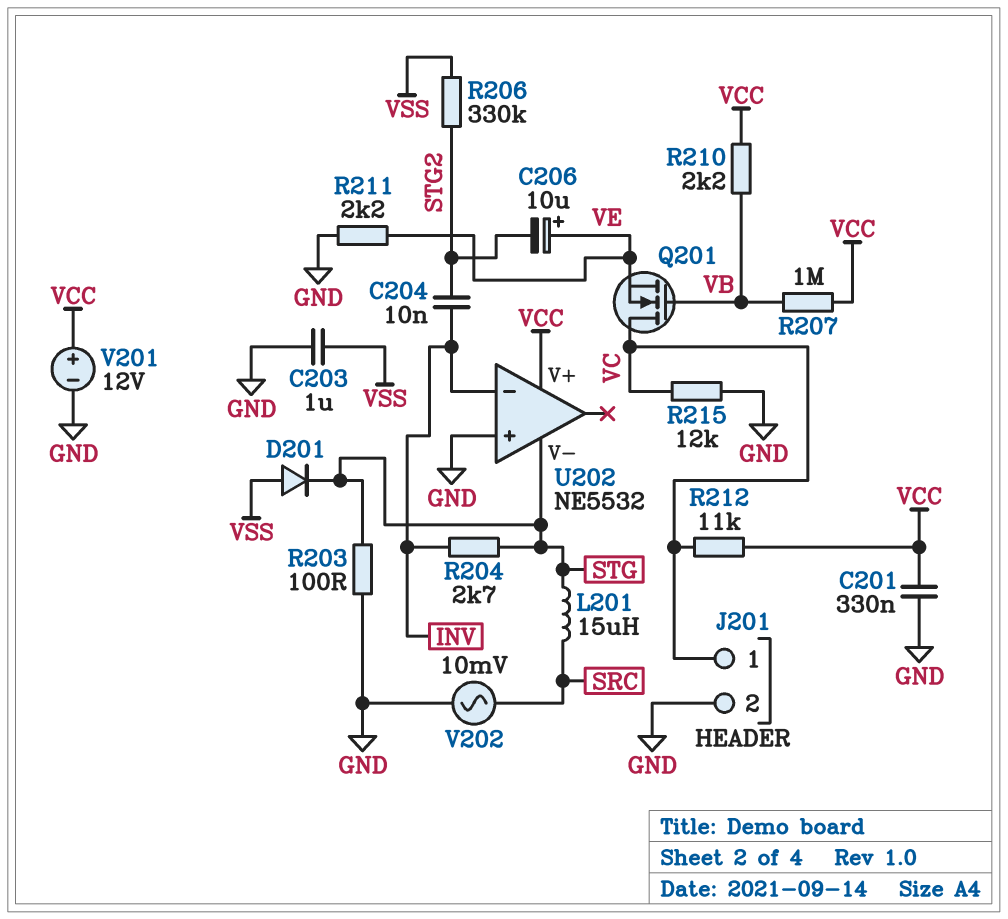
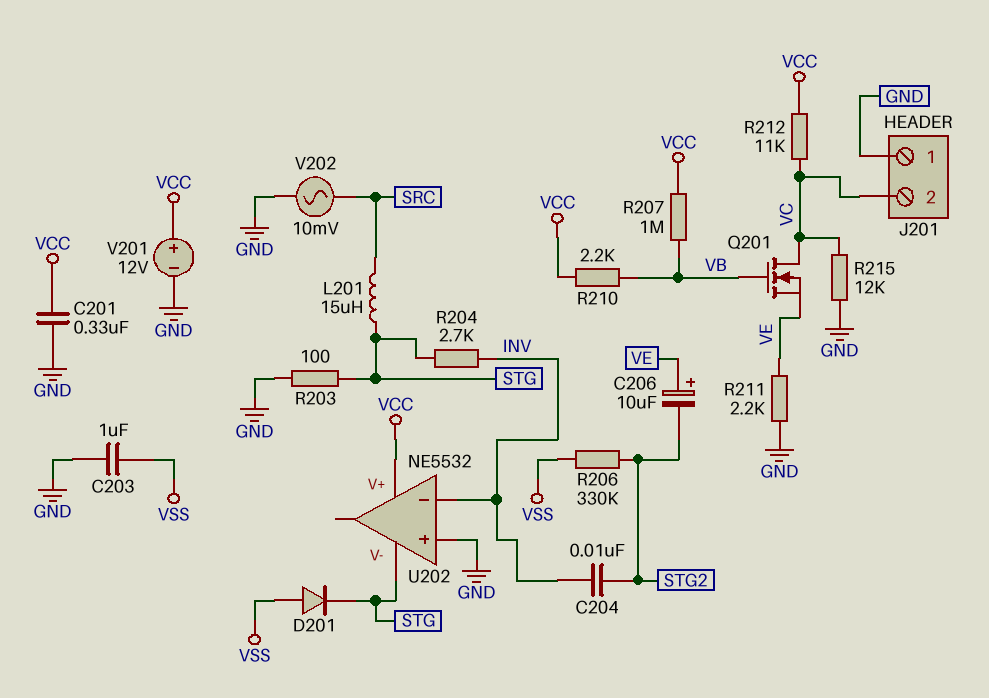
J201 pin 1: VC -> GND
J201 pin 2: GND -> VC

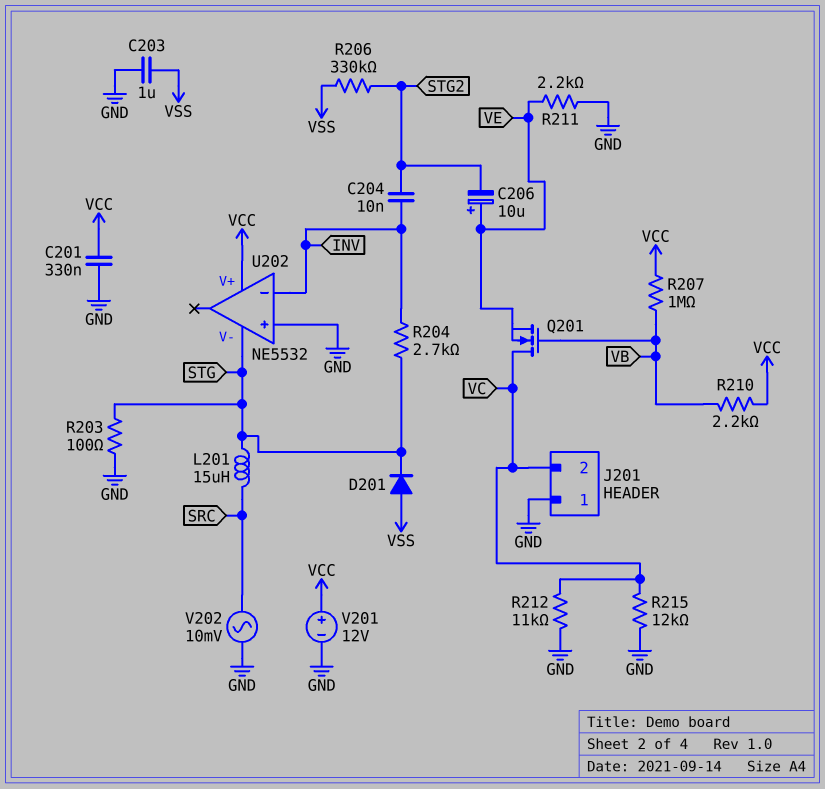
R212: 11k (VC, VCC) -> 11k (GND, VC)

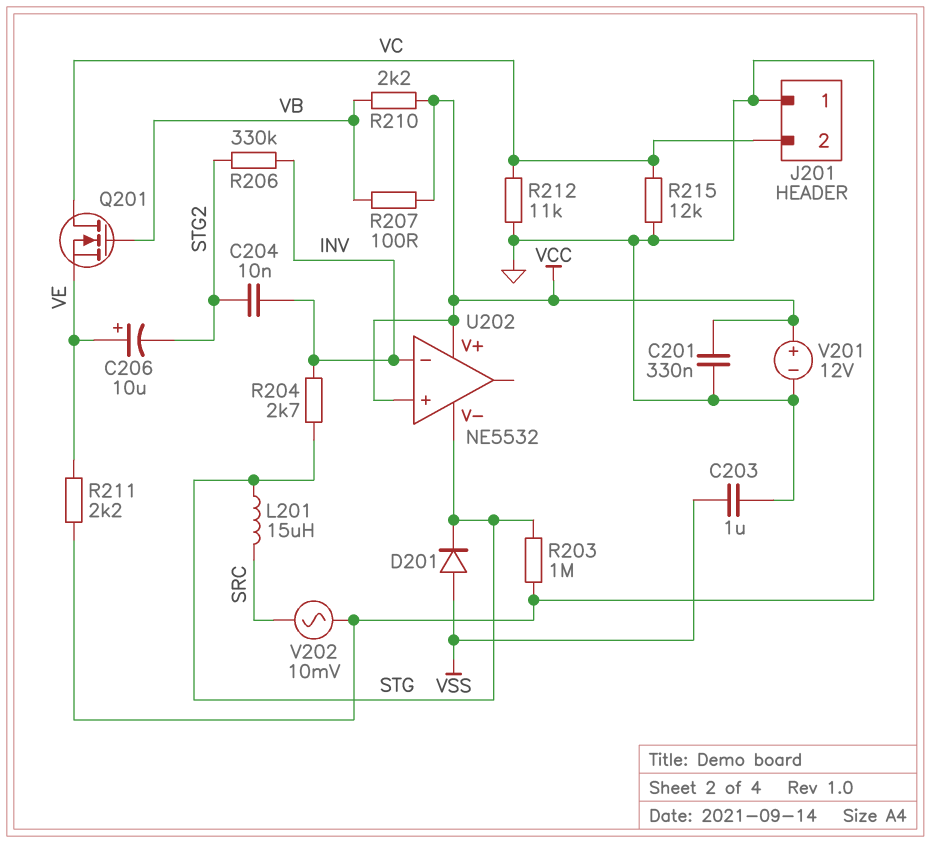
R203: 100 (GND, STG) -> 1M (GND, STG)
R206: 330k (STG2, VSS) -> 330k (INV, STG2)
R207: 1M (VB, VCC) -> 100 (VB, VCC)
U202 pin in+: GND -> VCC

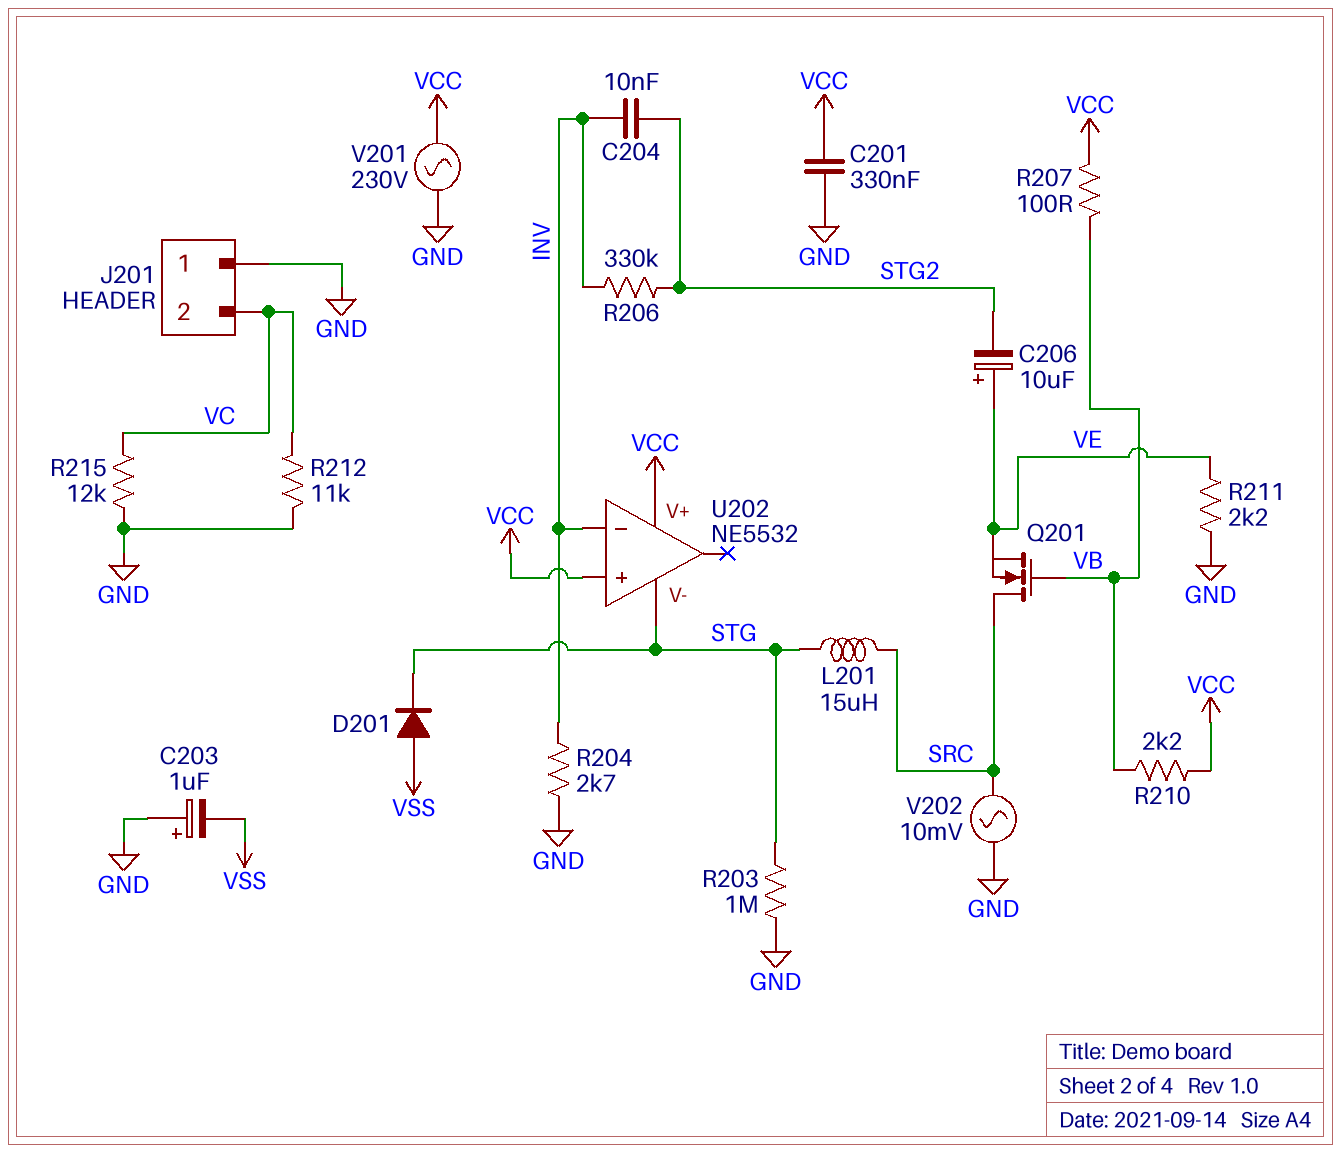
C203: 1uF (GND, VSS) -> 1uF (plus GND, minus VSS)
Q201: NMOS (G VB, D VC, S VE) -> NMOS (G VB, D SRC, S VE)
R204: 2.7k (INV, STG) -> 2.7k (GND, INV)
V201: 12V (plus VCC, minus GND) -> AC 230V (GND, VCC)

